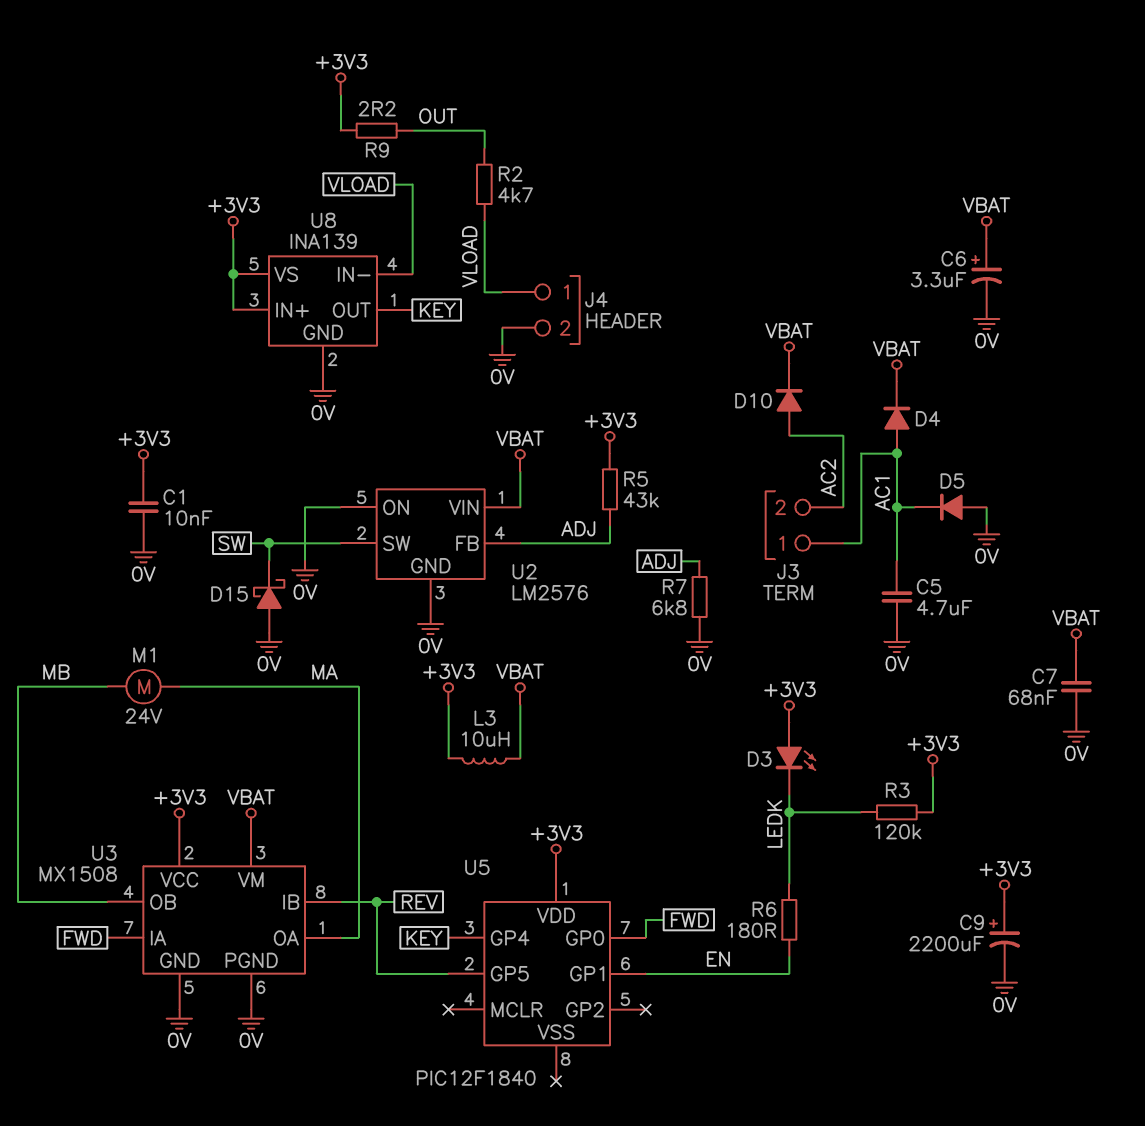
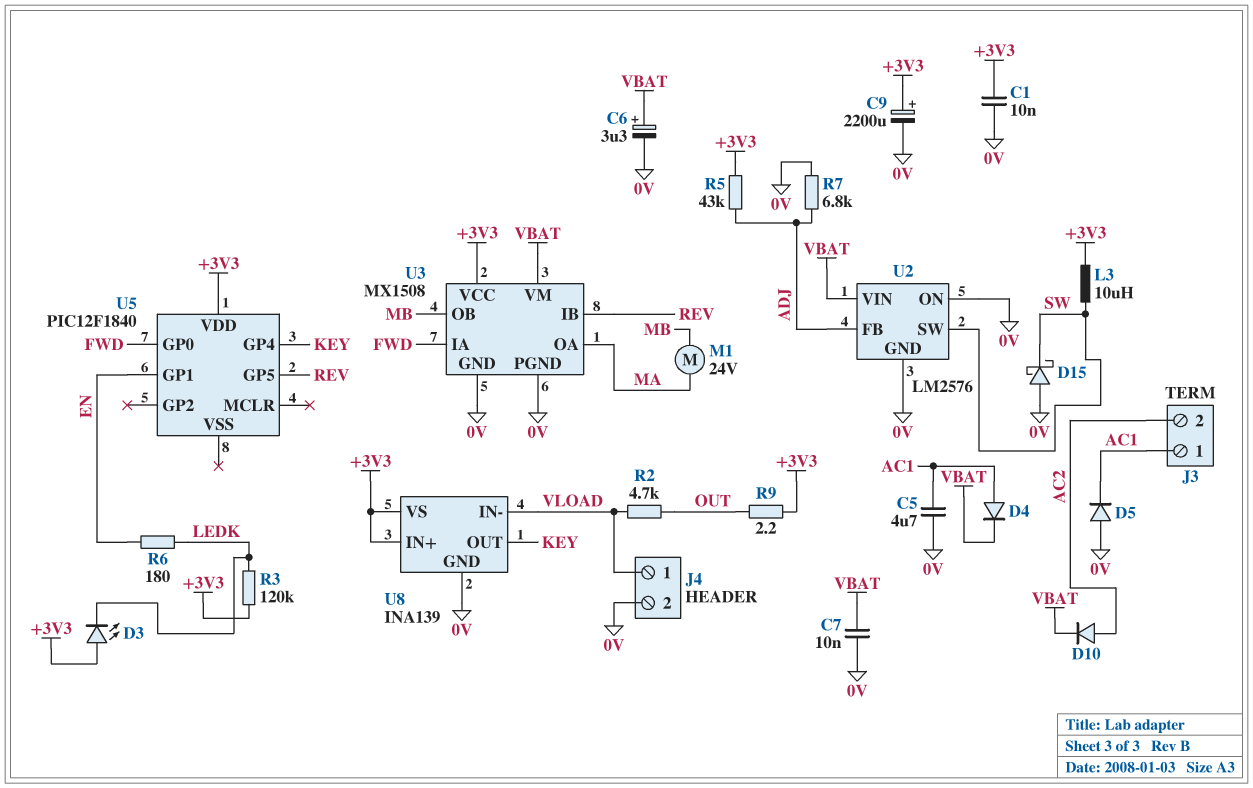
C7: 68nF (0V, VBAT) -> 10nF (0V, VBAT)
L3: 10uH (+3V3, VBAT) -> 10uH (+3V3, SW)

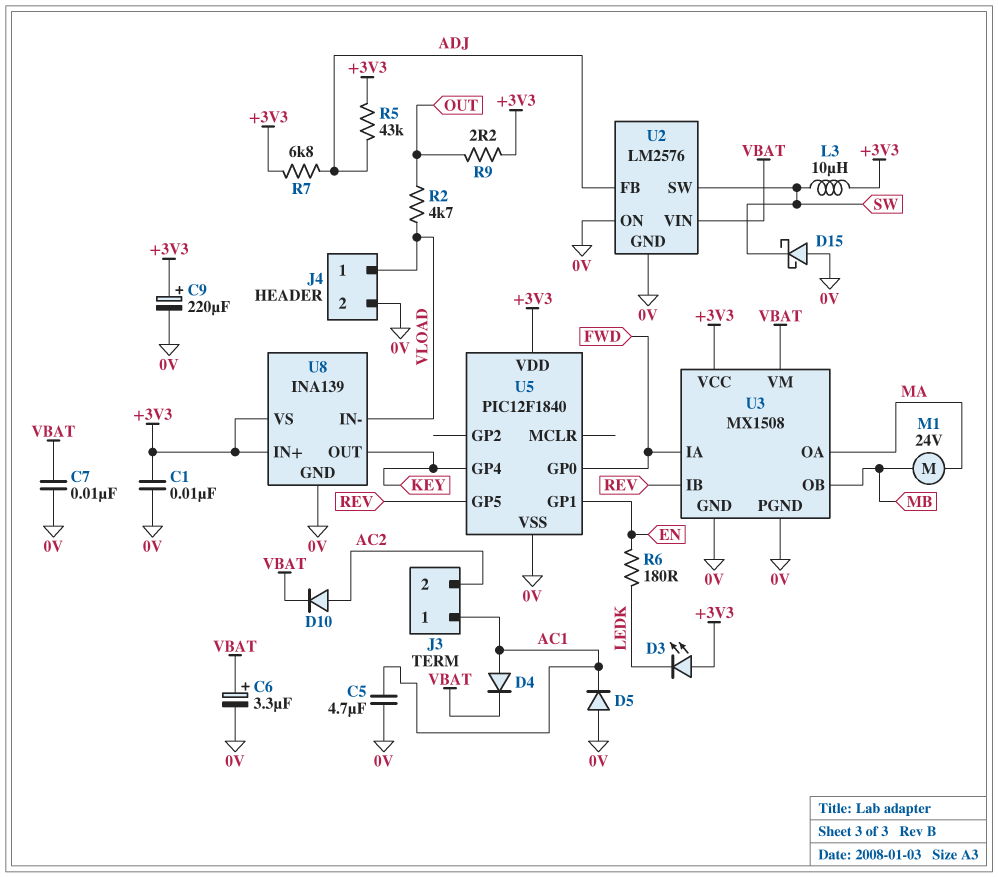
C9: 2200uF (plus +3V3, minus 0V) -> 220uF (plus +3V3, minus 0V)
R3: 120k (+3V3, LEDK) -> none
R7: 6.8k (0V, ADJ) -> 6.8k (+3V3, ADJ)
U5 pin VSS: none -> 0V

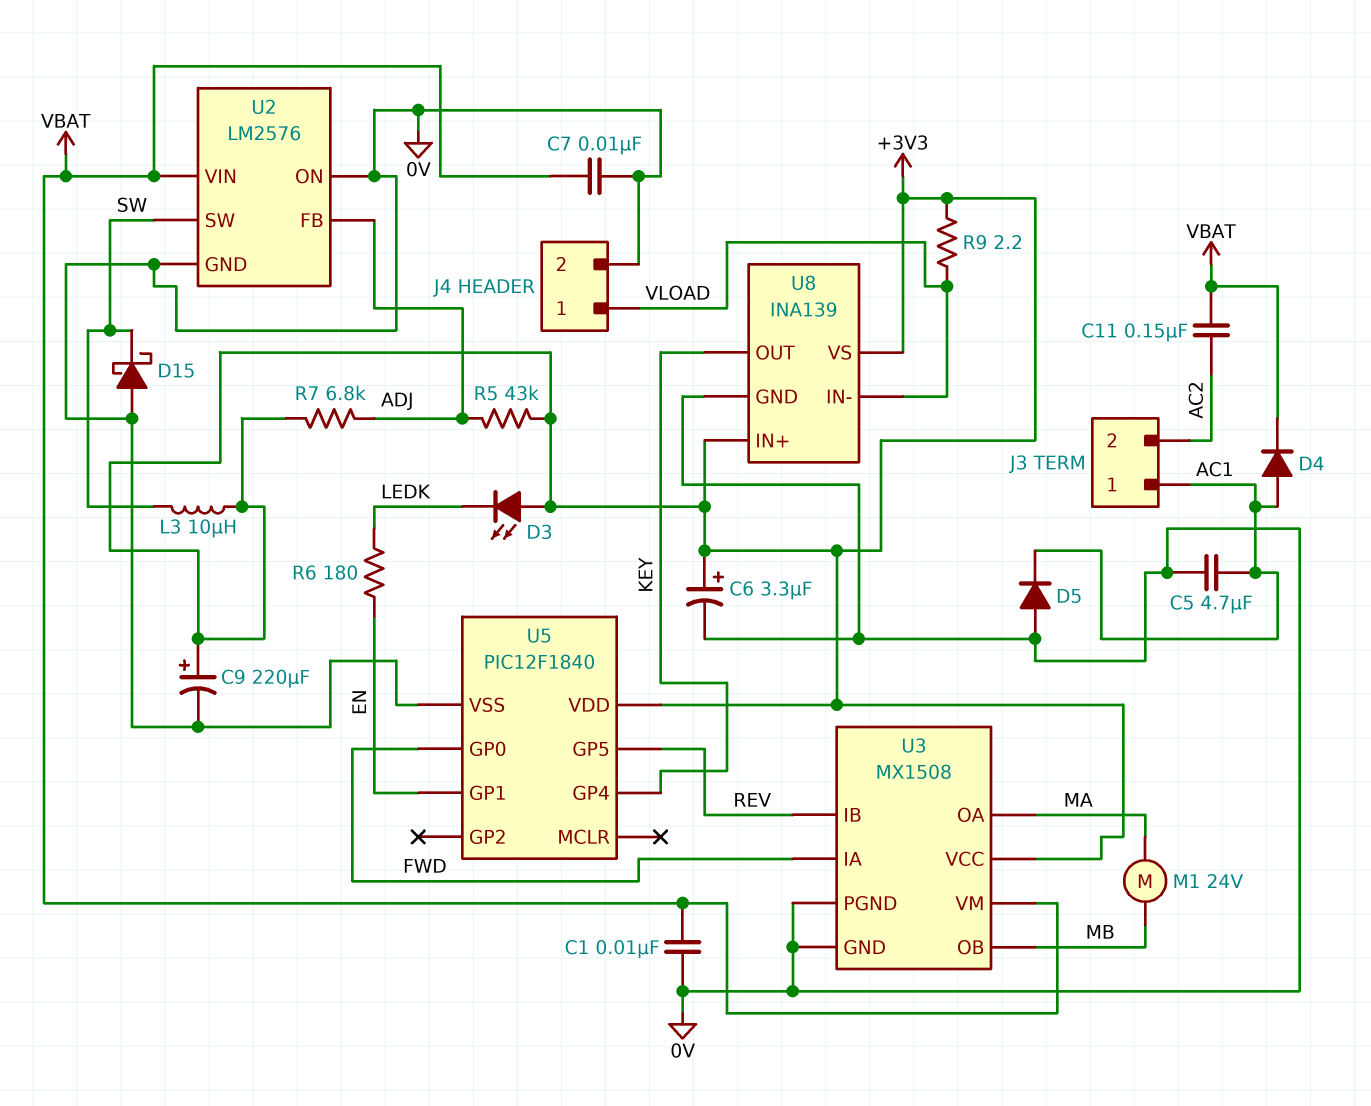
C1: 10nF (+3V3, 0V) -> 10nF (0V, VBAT)
C6: 3.3uF (plus VBAT, minus 0V) -> 3.3uF (plus +3V3, minus 0V)
C11: none -> 150nF (AC2, VBAT)
D10: diode (A AC2, K VBAT) -> none
R2: 4.7k (OUT, VLOAD) -> none
R9: 2.2 (+3V3, OUT) -> 2.2 (+3V3, VLOAD)

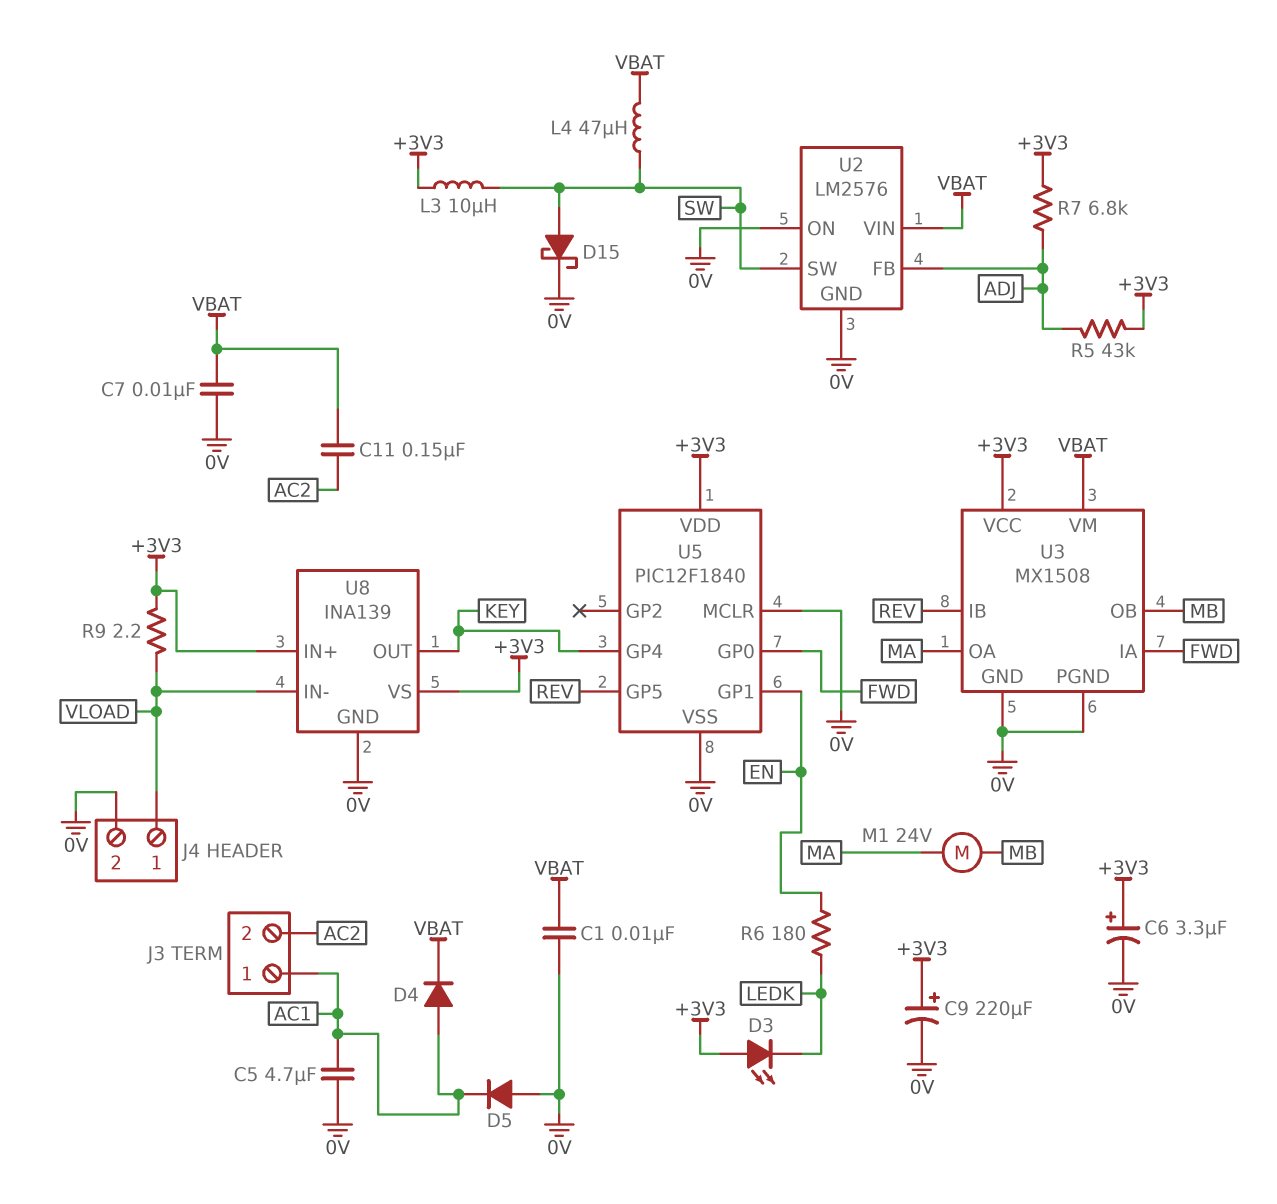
D15: schottky (A 0V, K SW) -> schottky (A SW, K 0V)
L4: none -> 47uH (SW, VBAT)
U5 pin MCLR: none -> 0V

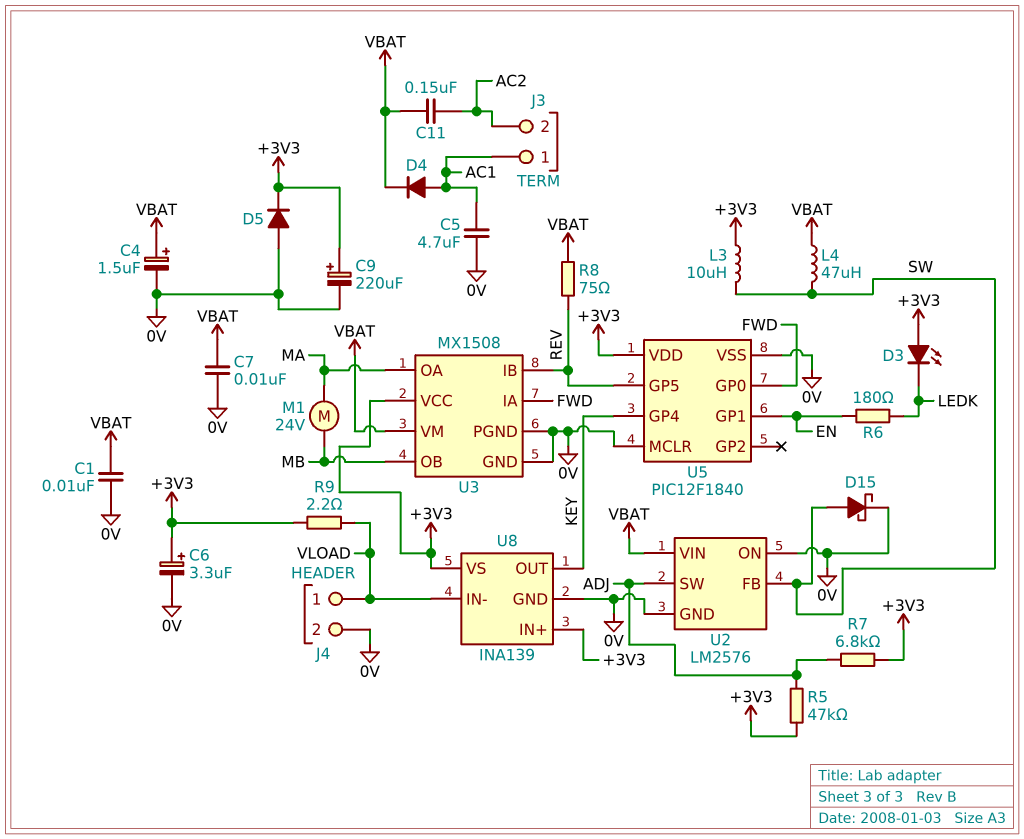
C4: none -> 1.5uF (plus VBAT, minus 0V)
D5: diode (A 0V, K AC1) -> diode (A 0V, K +3V3)
R5: 43k (+3V3, ADJ) -> 47k (+3V3, ADJ)
R8: none -> 75 (REV, VBAT)
U2 pin FB: ADJ -> SW
U2 pin SW: SW -> ADJ

